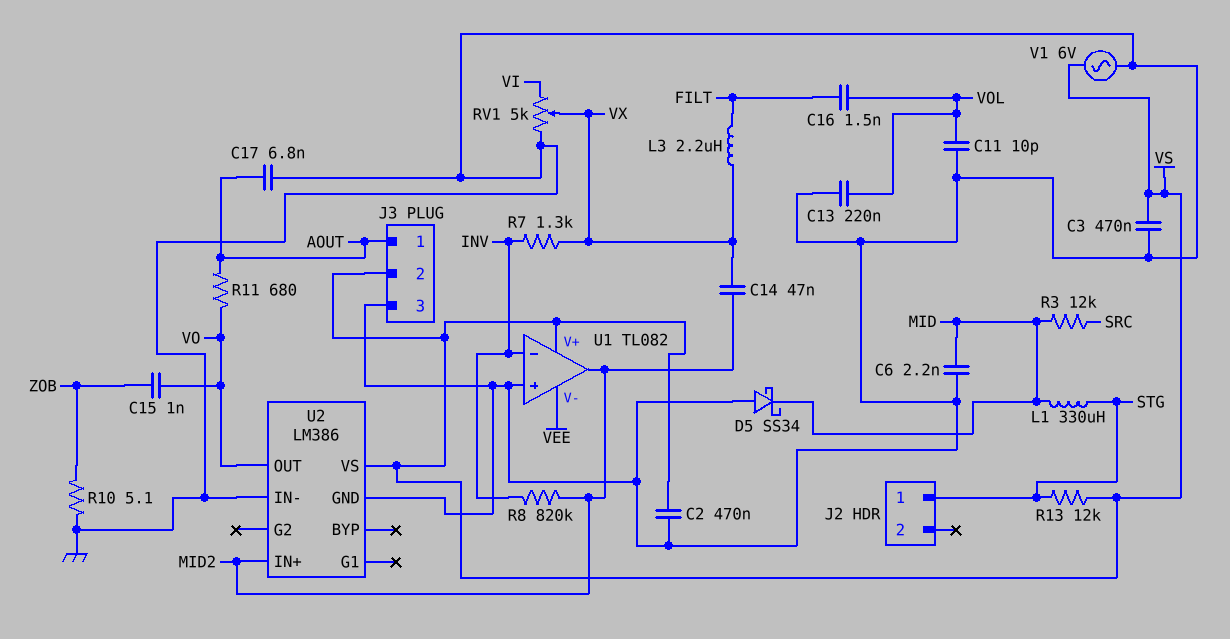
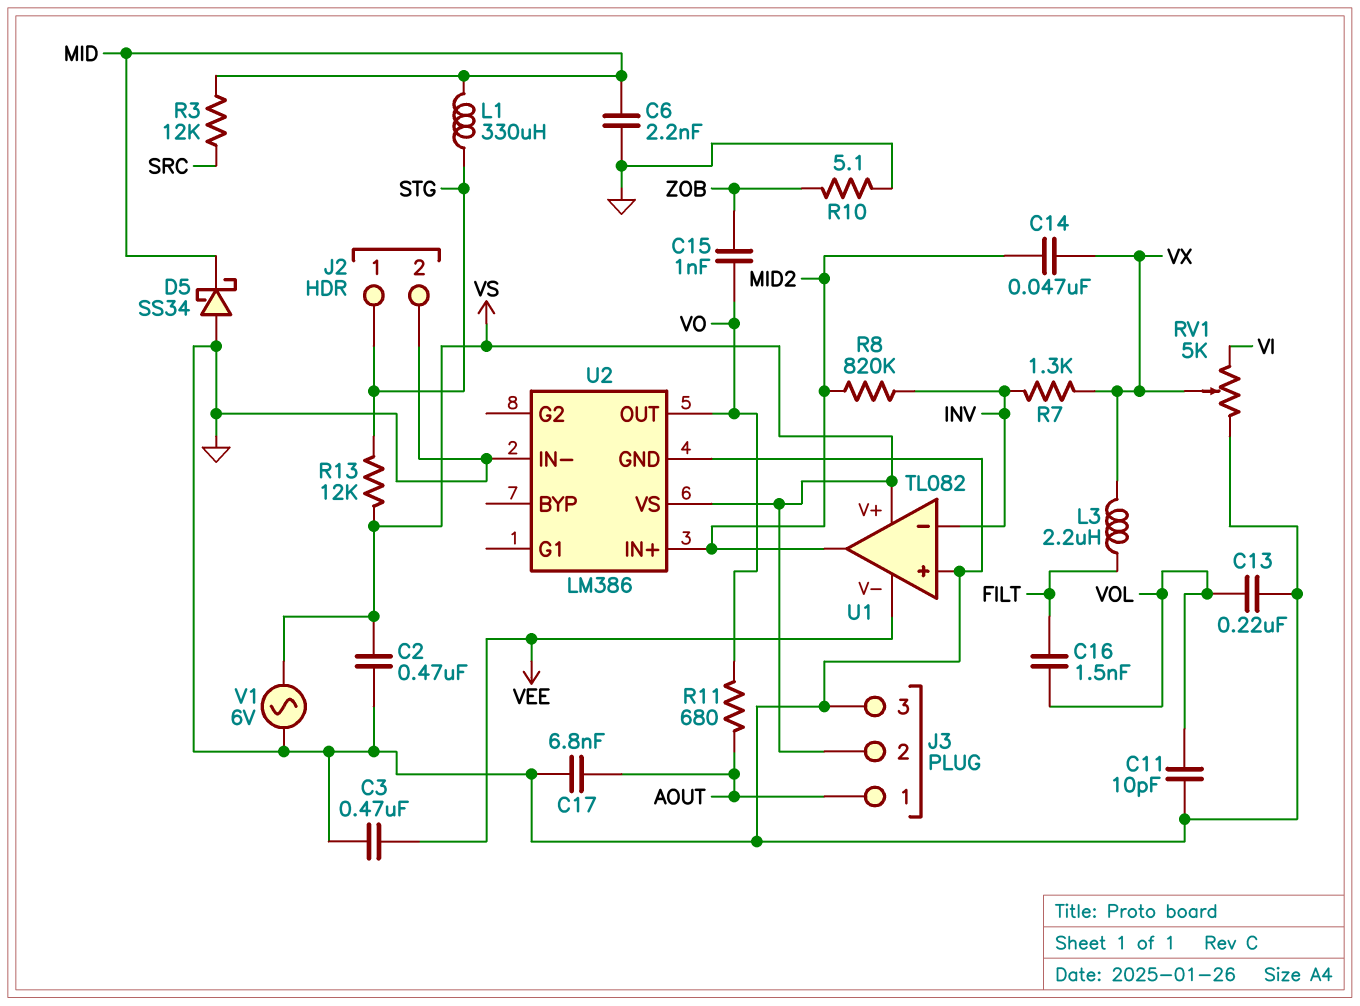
C3: 470nF (GND, VS) -> 470nF (GND, VEE)
J2 pin 2: none -> GND

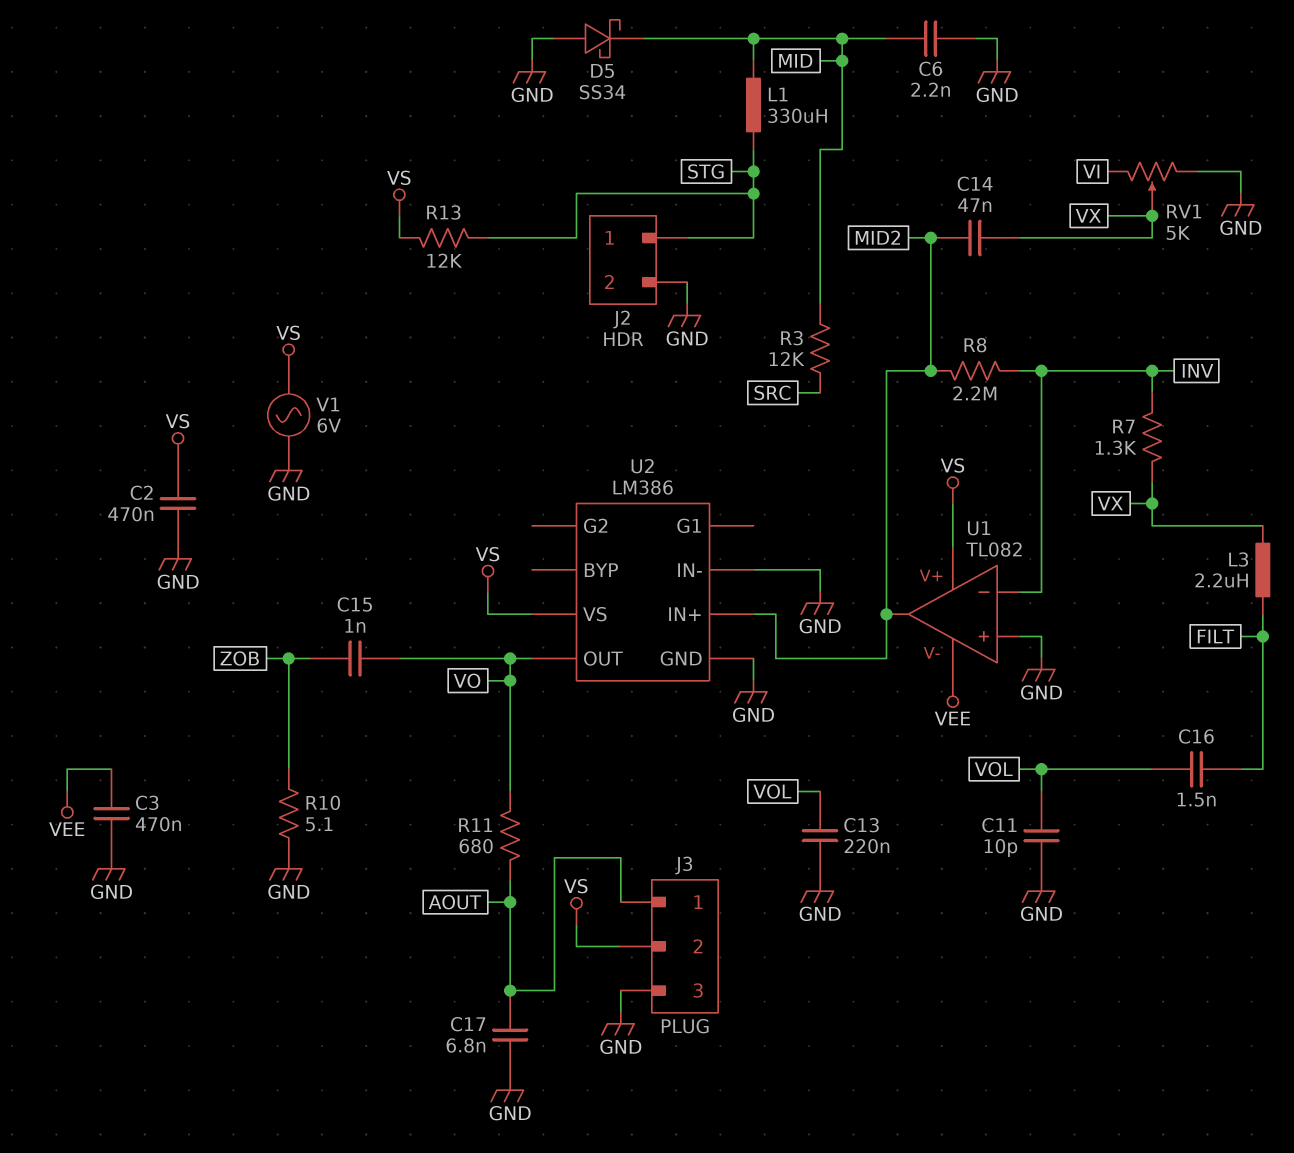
R8: 820k (INV, MID2) -> 2.2M (INV, MID2)

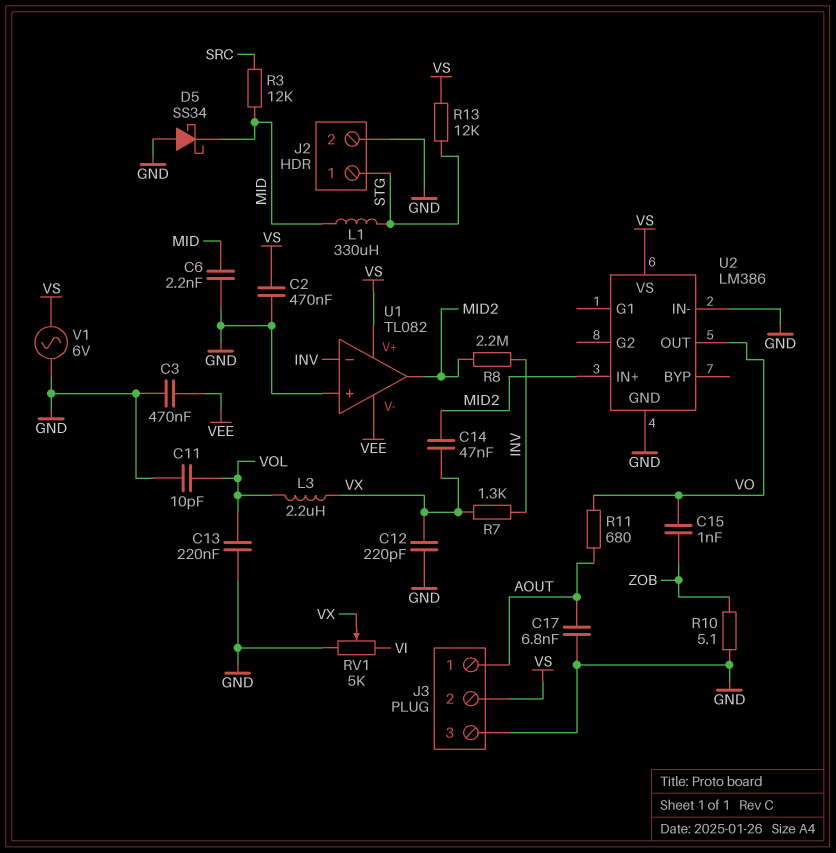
C12: none -> 220pF (GND, VX)
C16: 1.5nF (FILT, VOL) -> none
L3: 2.2uH (FILT, VX) -> 2.2uH (VOL, VX)

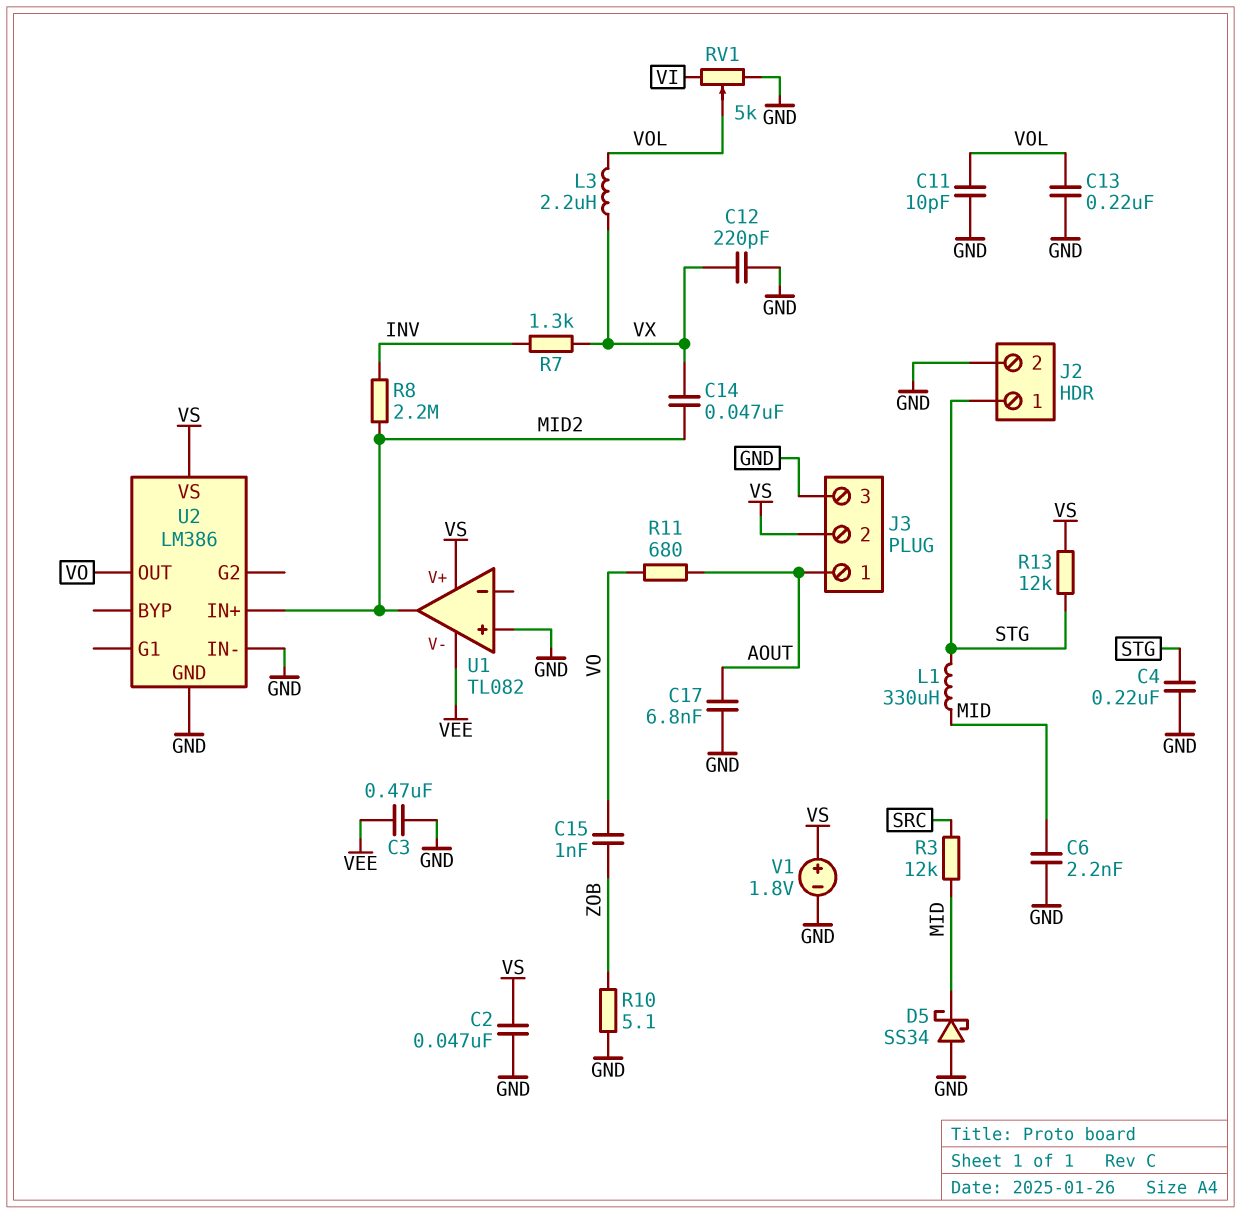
C2: 470nF (GND, VS) -> 47nF (GND, VS)
C4: none -> 220nF (GND, STG)
RV1: 5k (GND, VI, wiper VX) -> 5k (GND, VI, wiper VOL)
U1 pin in-: INV -> none
V1: AC 6V (GND, VS) -> 1.8V (plus VS, minus GND)

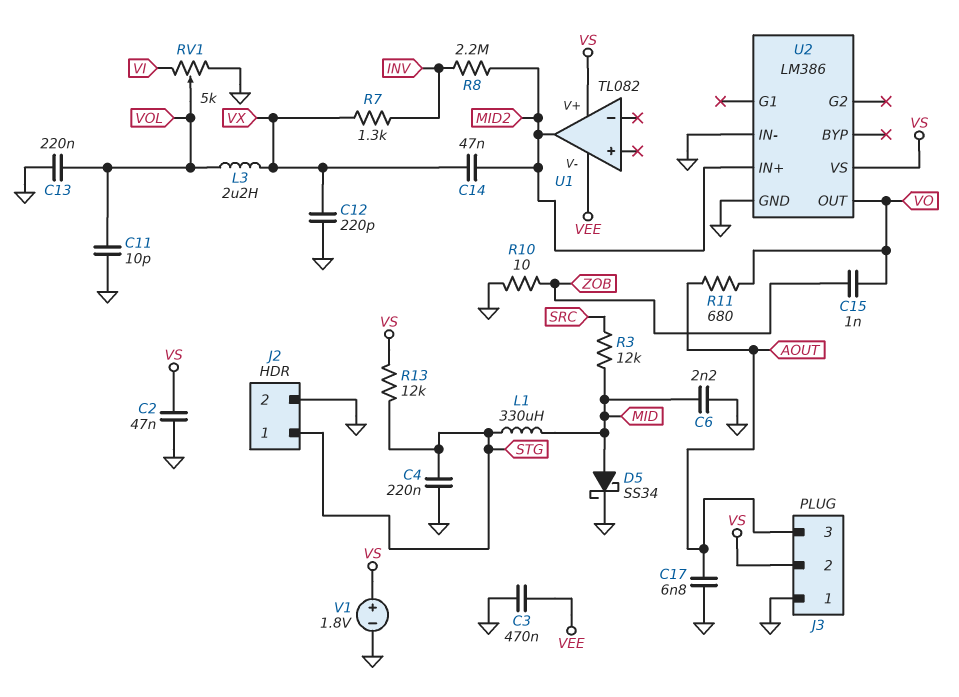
D5: schottky SS34 (A GND, K MID) -> schottky SS34 (A MID, K GND)
J3 pin 1: AOUT -> GND
J3 pin 3: GND -> AOUT
R10: 5.1 (GND, ZOB) -> 10 (GND, ZOB)
U1 pin in+: GND -> none

